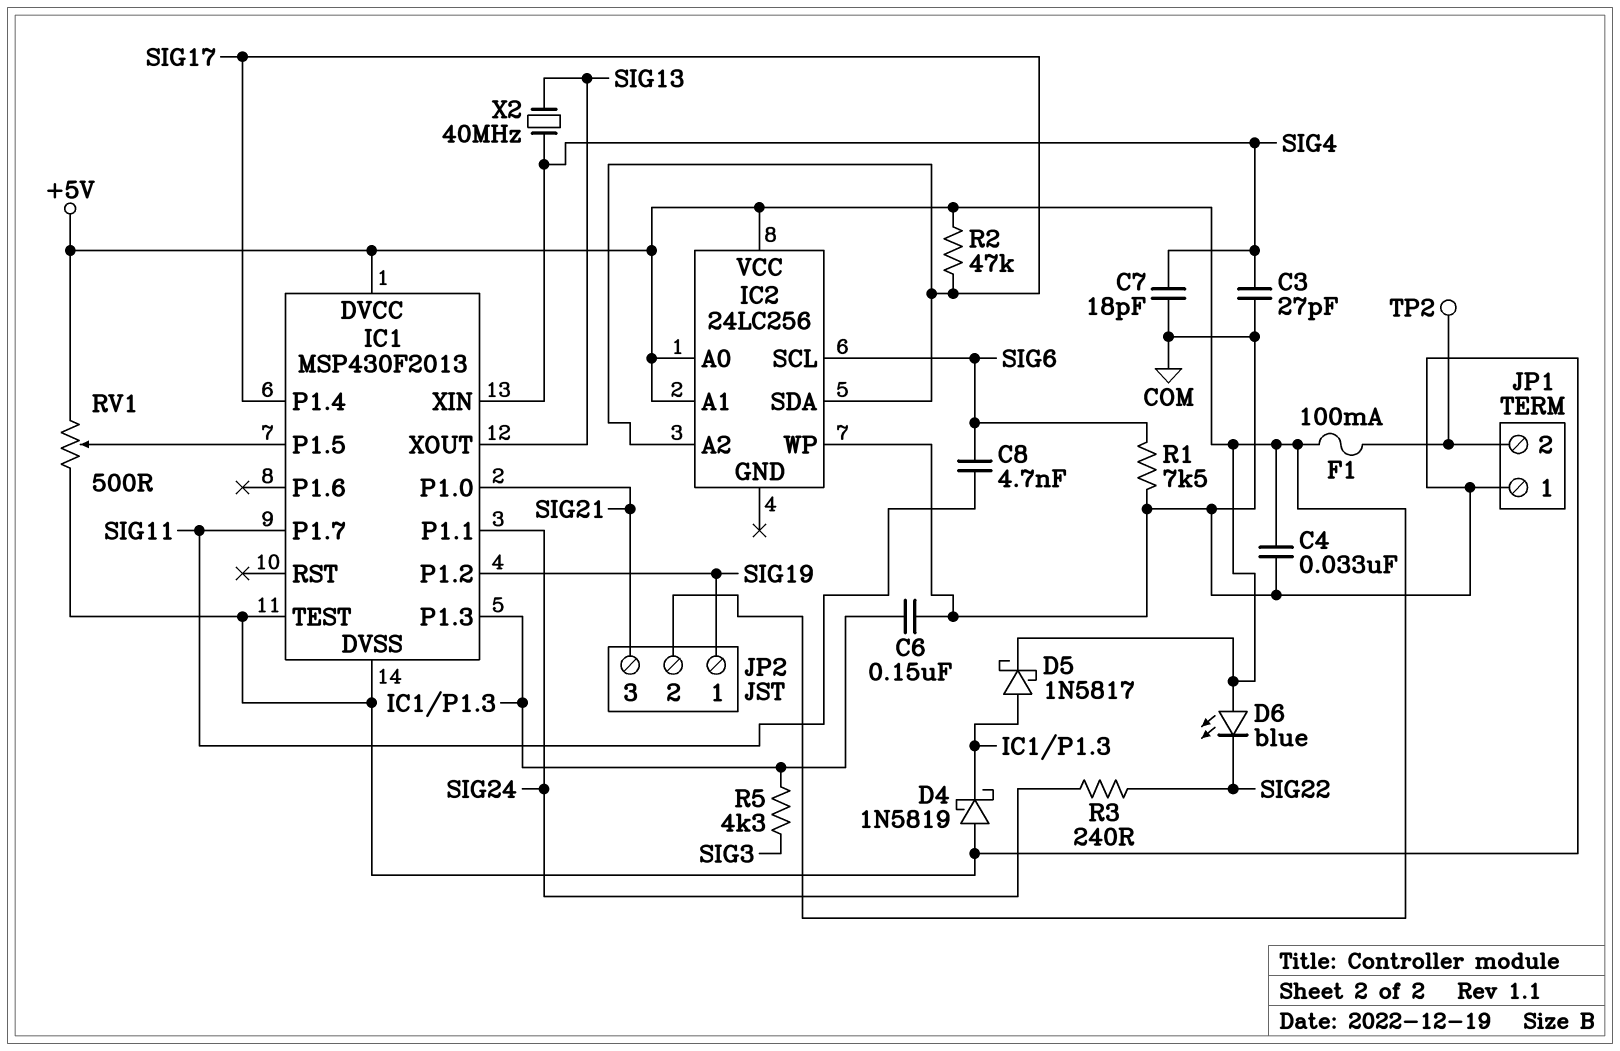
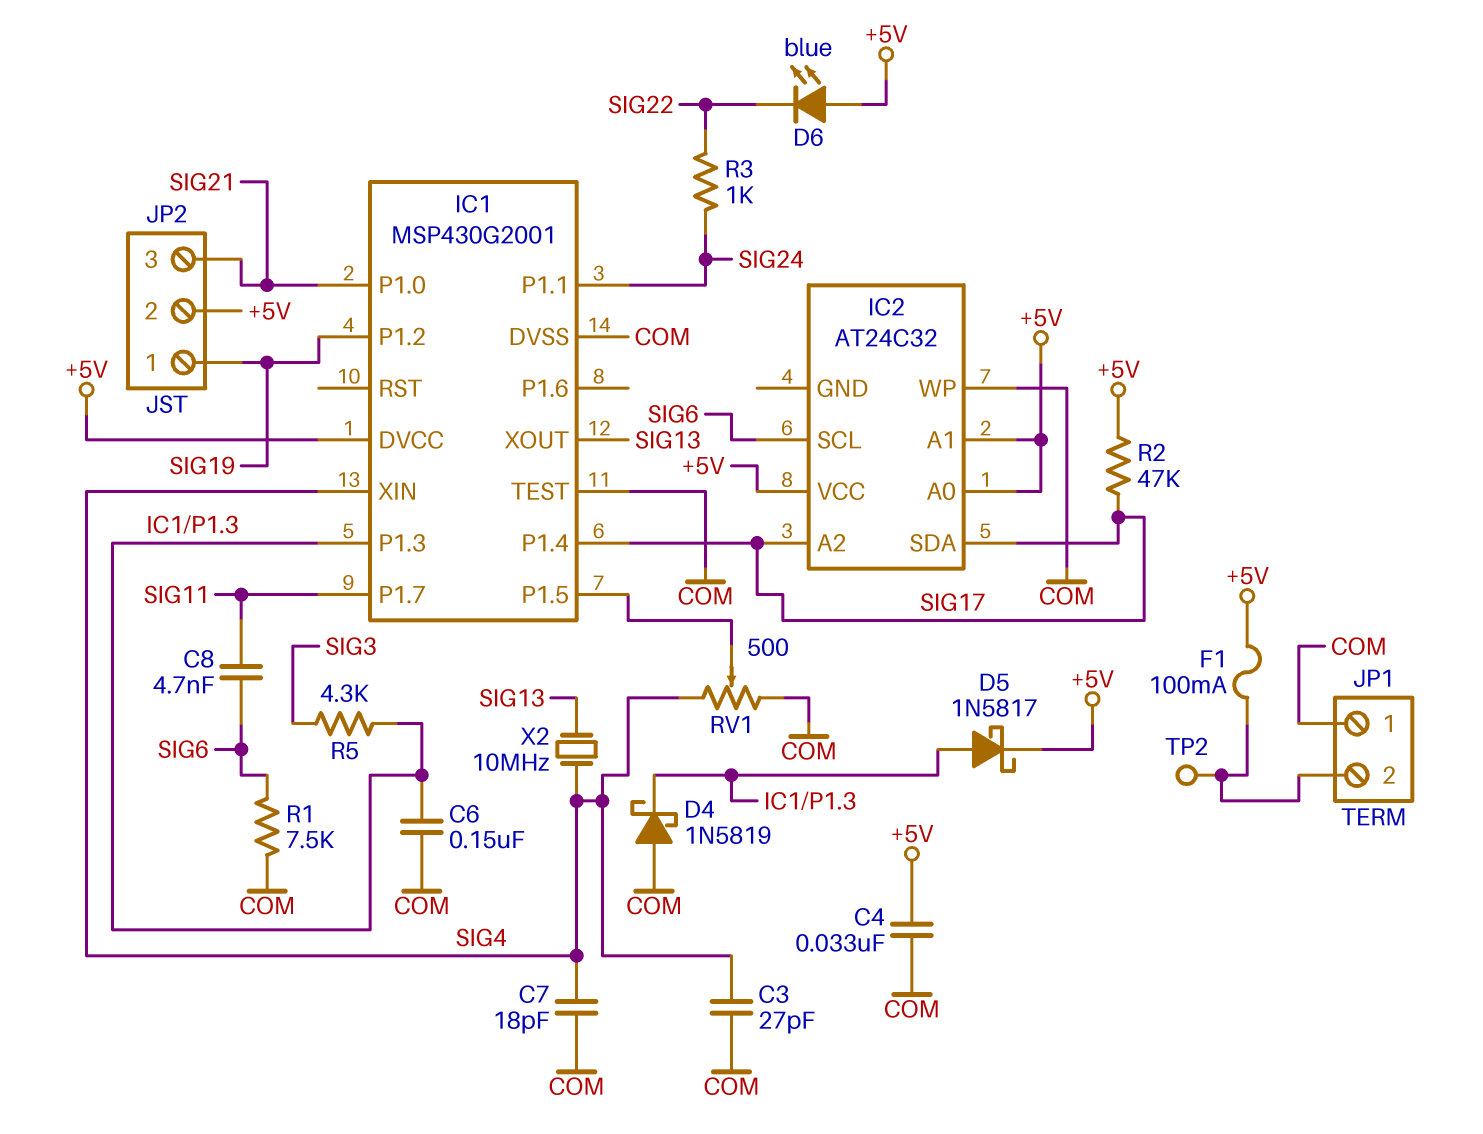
IC1: MSP430F2013 -> MSP430G2001
IC2: 24LC256 -> AT24C32
R3: 240 (SIG22, SIG24) -> 1k (SIG22, SIG24)
RV1: 500 (+5V, COM, wiper IC1/P1.5) -> 500 (COM, SIG4, wiper IC1/P1.5)
X2: 40MHz (SIG4, SIG13) -> 10MHz (SIG4, SIG13)

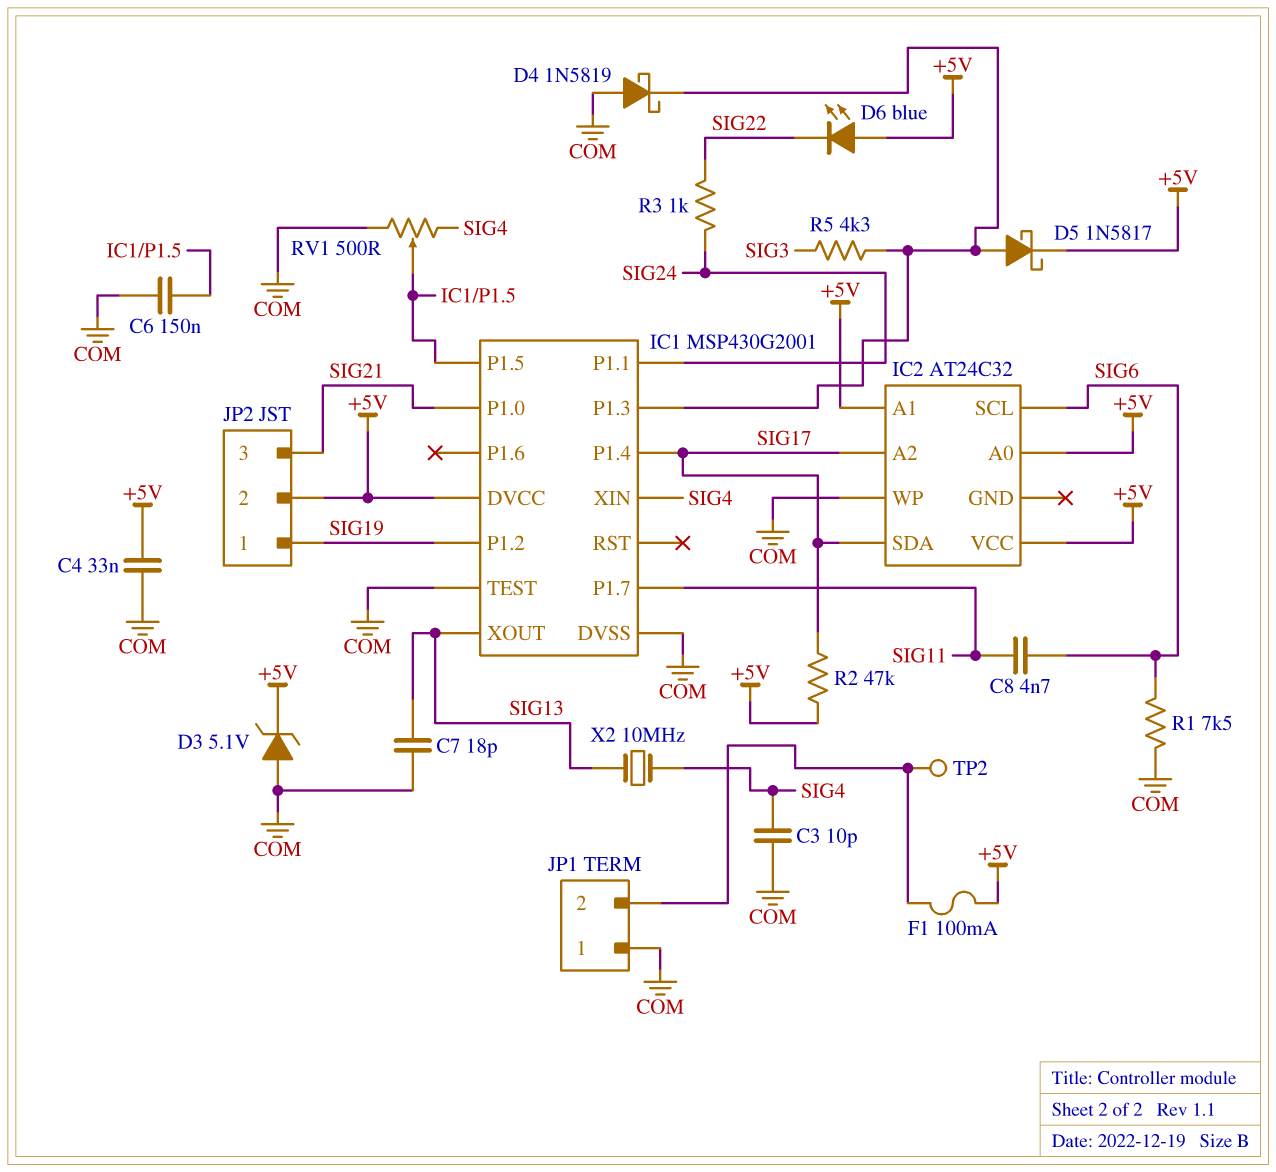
C3: 27pF (COM, SIG4) -> 10pF (COM, SIG4)
C6: 150nF (COM, IC1/P1.3) -> 150nF (COM, IC1/P1.5)
C7: 18pF (COM, SIG4) -> 18pF (COM, SIG13)
D3: none -> zener 5.1V (A COM, K +5V)

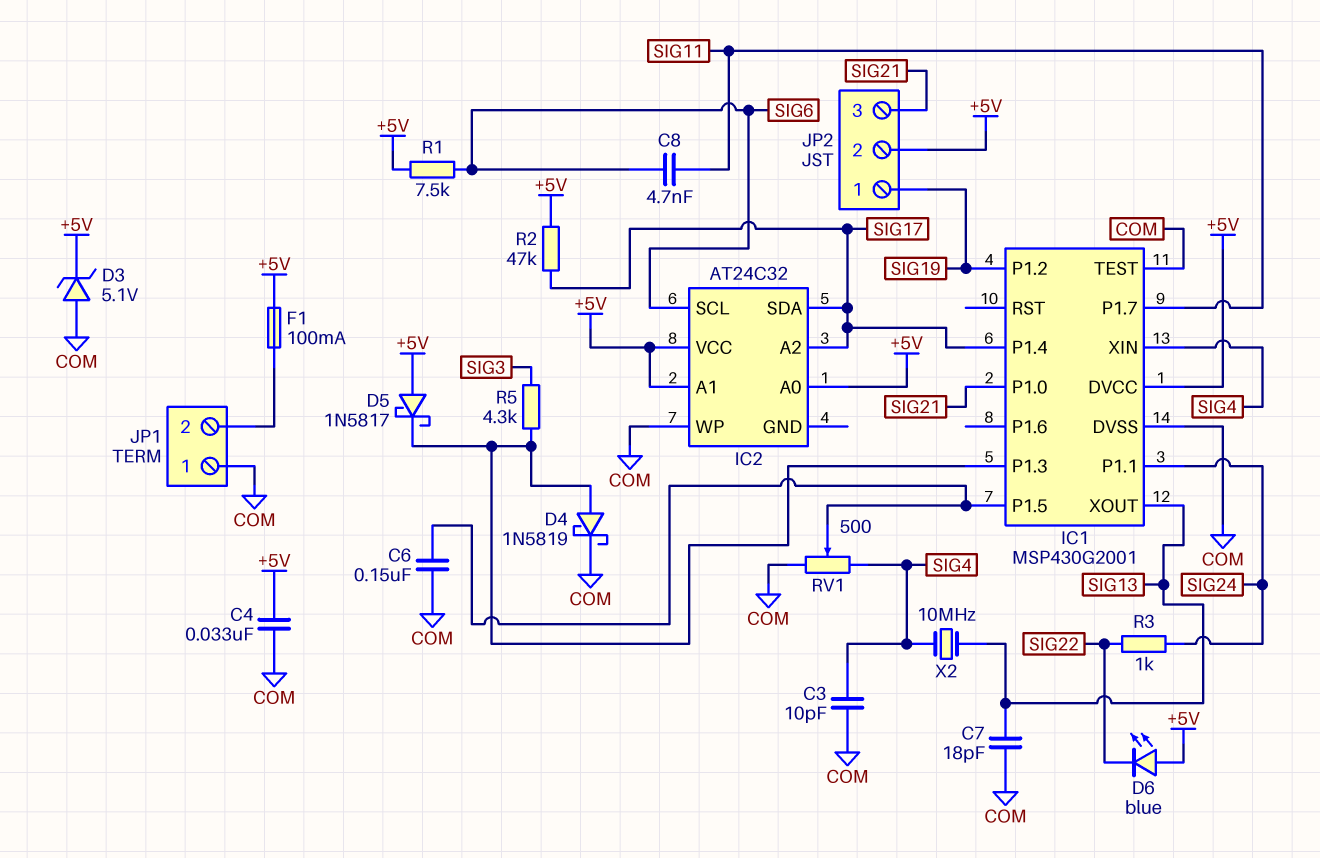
D4: schottky 1N5819 (A COM, K IC1/P1.3) -> schottky 1N5819 (A IC1/P1.3, K COM)
D5: schottky 1N5817 (A IC1/P1.3, K +5V) -> schottky 1N5817 (A +5V, K IC1/P1.3)
R1: 7.5k (COM, SIG6) -> 7.5k (+5V, SIG6)
TP2: test point (JP1/2) -> none

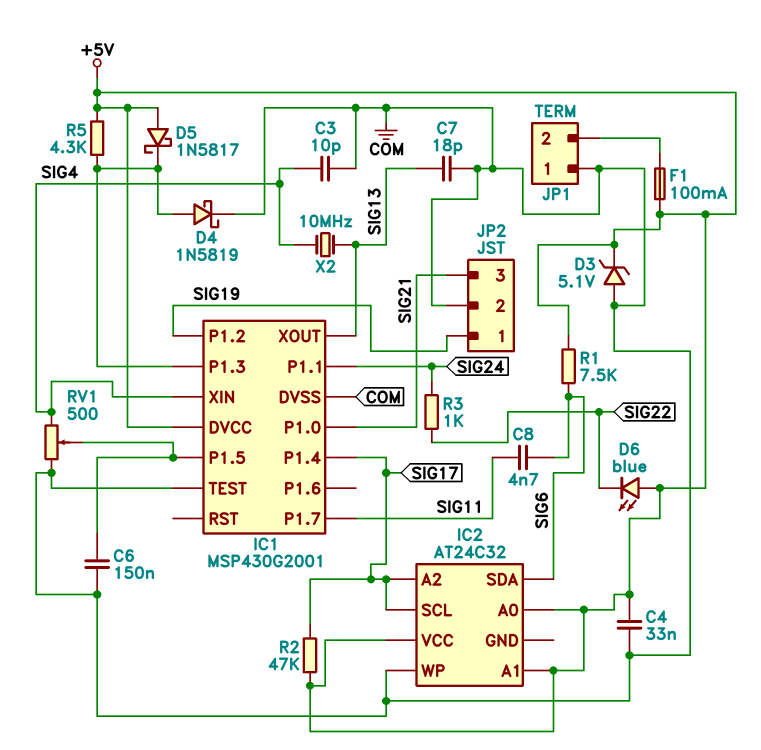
IC2 pin SCL: SIG6 -> SIG17
IC2 pin SDA: SIG17 -> SIG6
JP2 pin 2: +5V -> COM
R5: 4.3k (IC1/P1.3, SIG3) -> 4.3k (+5V, IC1/P1.3)

